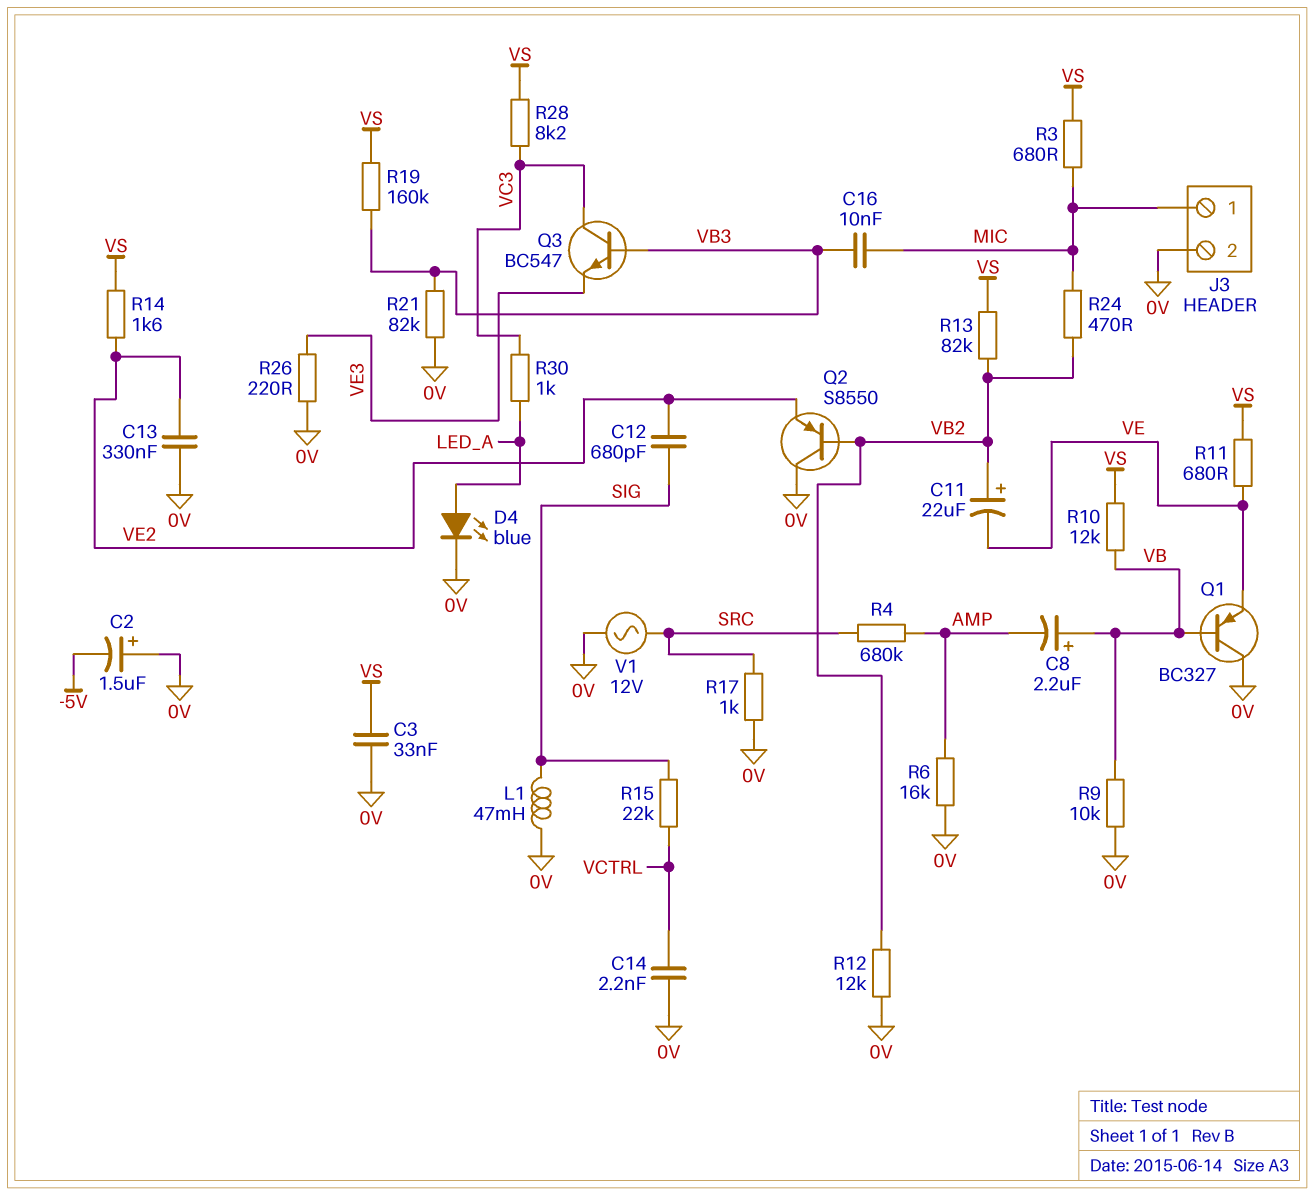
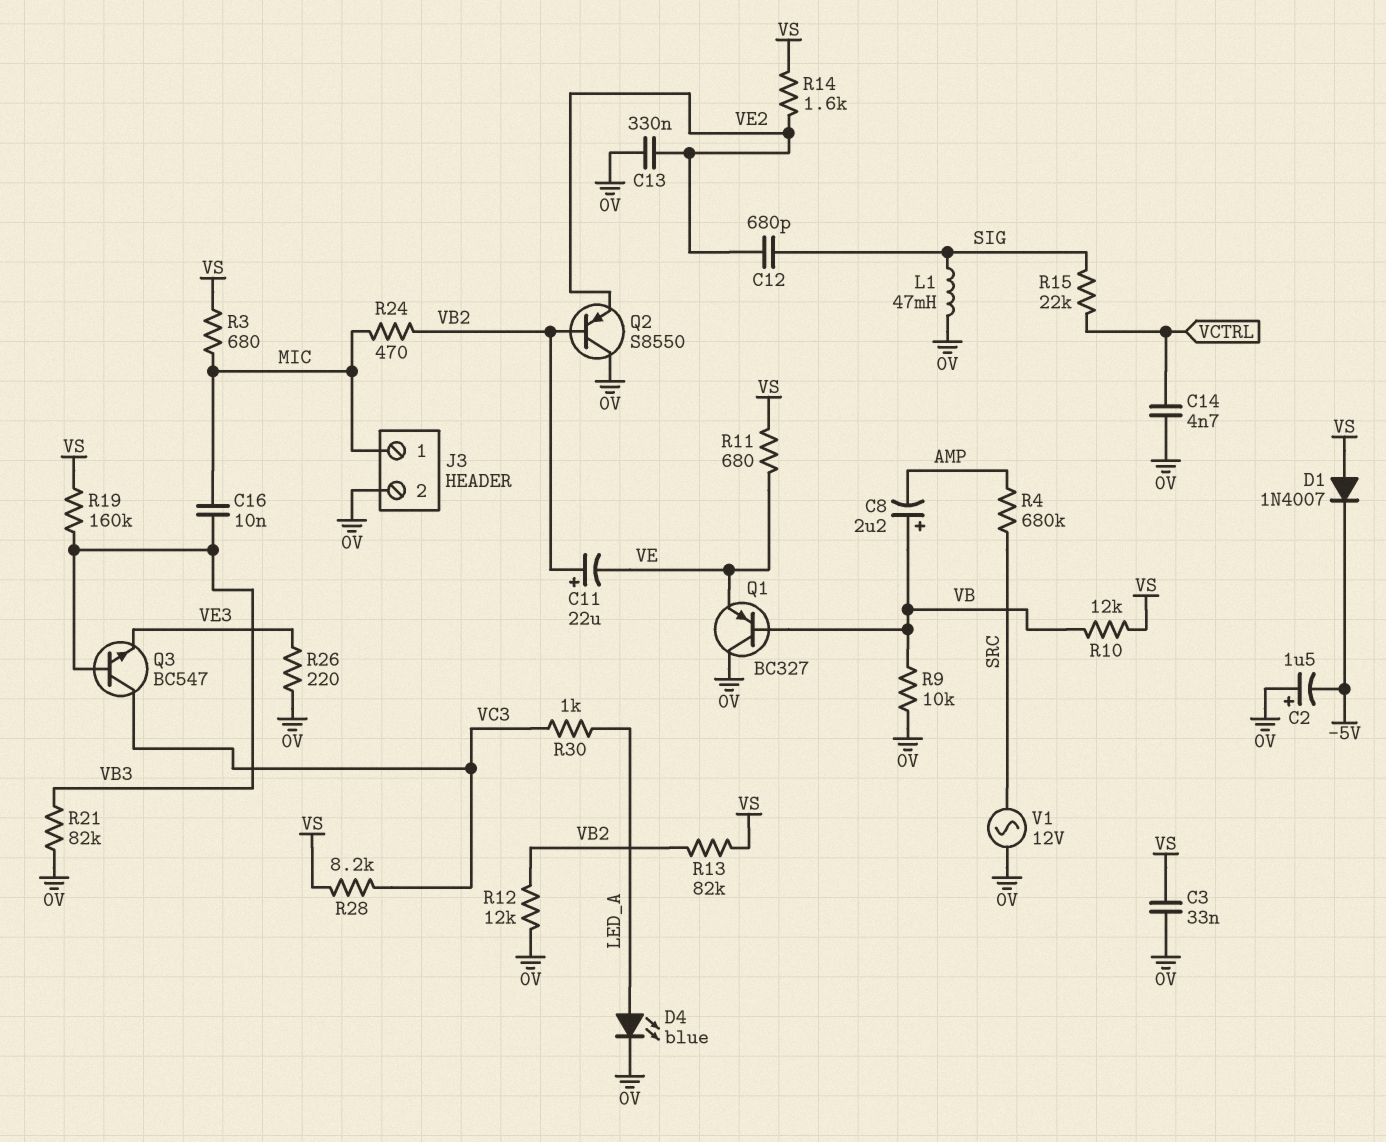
C14: 2.2nF (0V, VCTRL) -> 4.7nF (0V, VCTRL)
D1: none -> diode 1N4007 (A VS, K -5V)
R6: 16k (0V, AMP) -> none
R17: 1k (0V, SRC) -> none

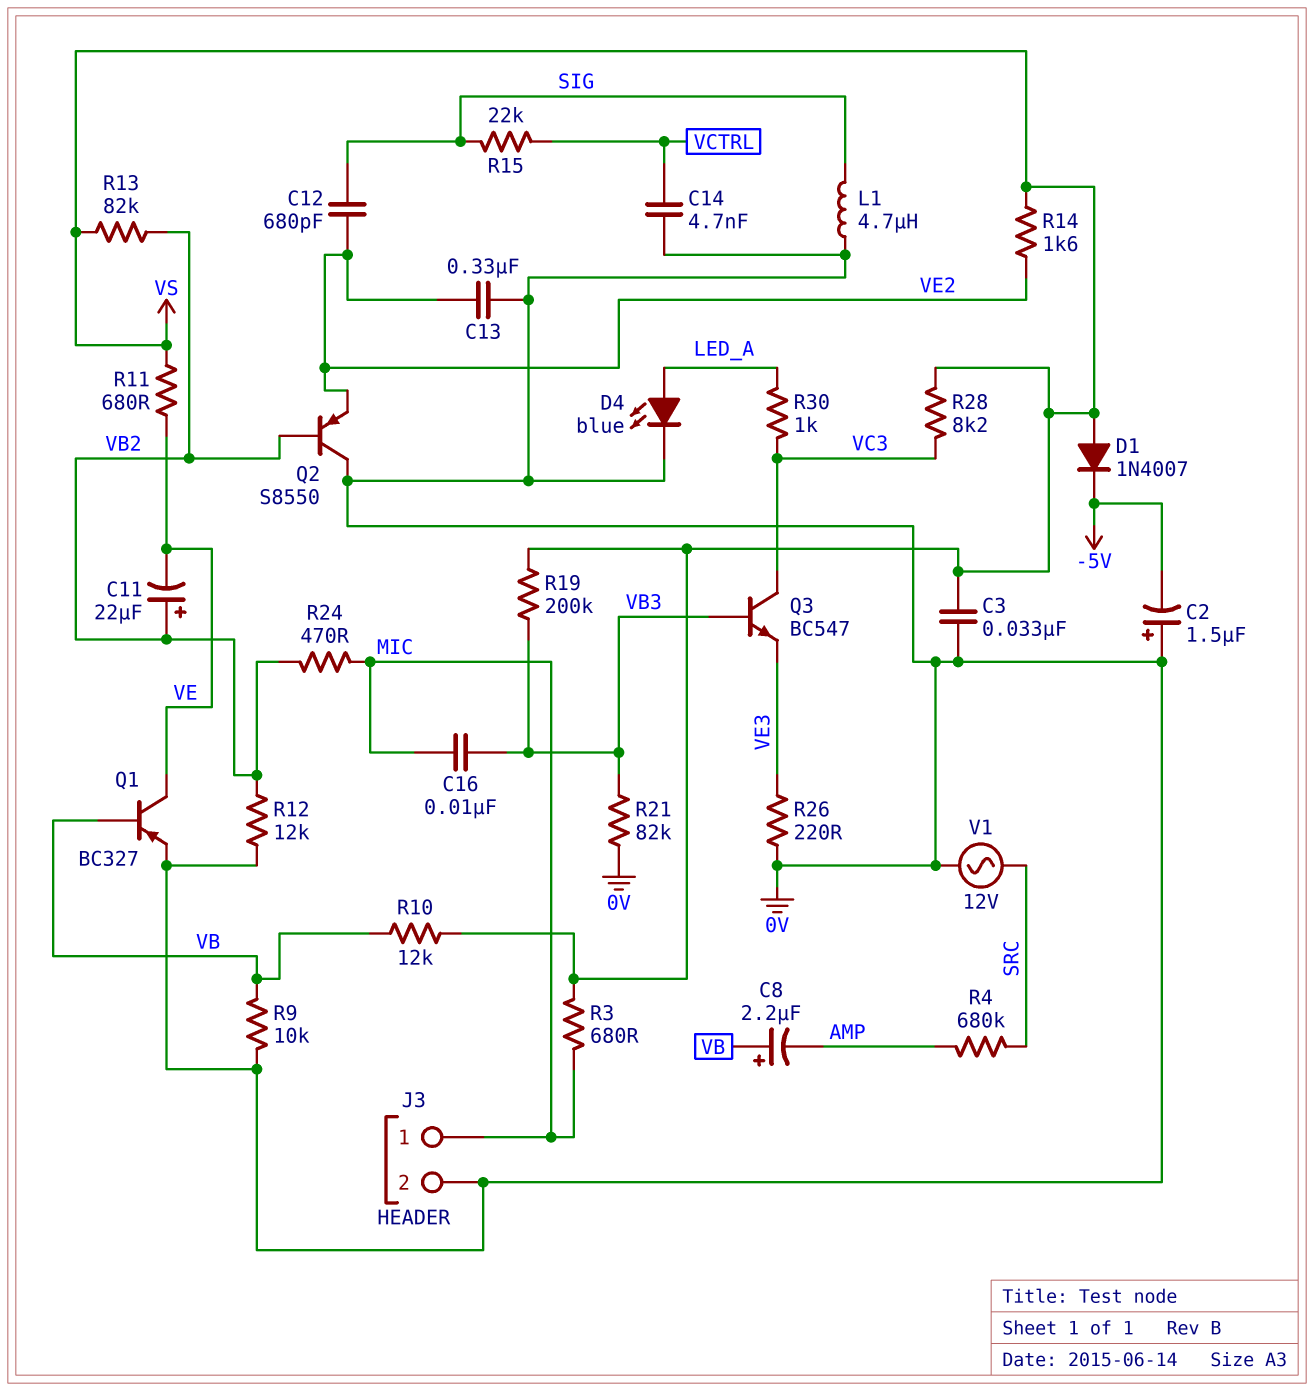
L1: 47mH (0V, SIG) -> 4.7uH (0V, SIG)
Q1: PNP BC327 (B VB, C 0V, E VE) -> PNP BC327 (B VB, C VE, E 0V)
R19: 160k (VB3, VS) -> 200k (VB3, VS)

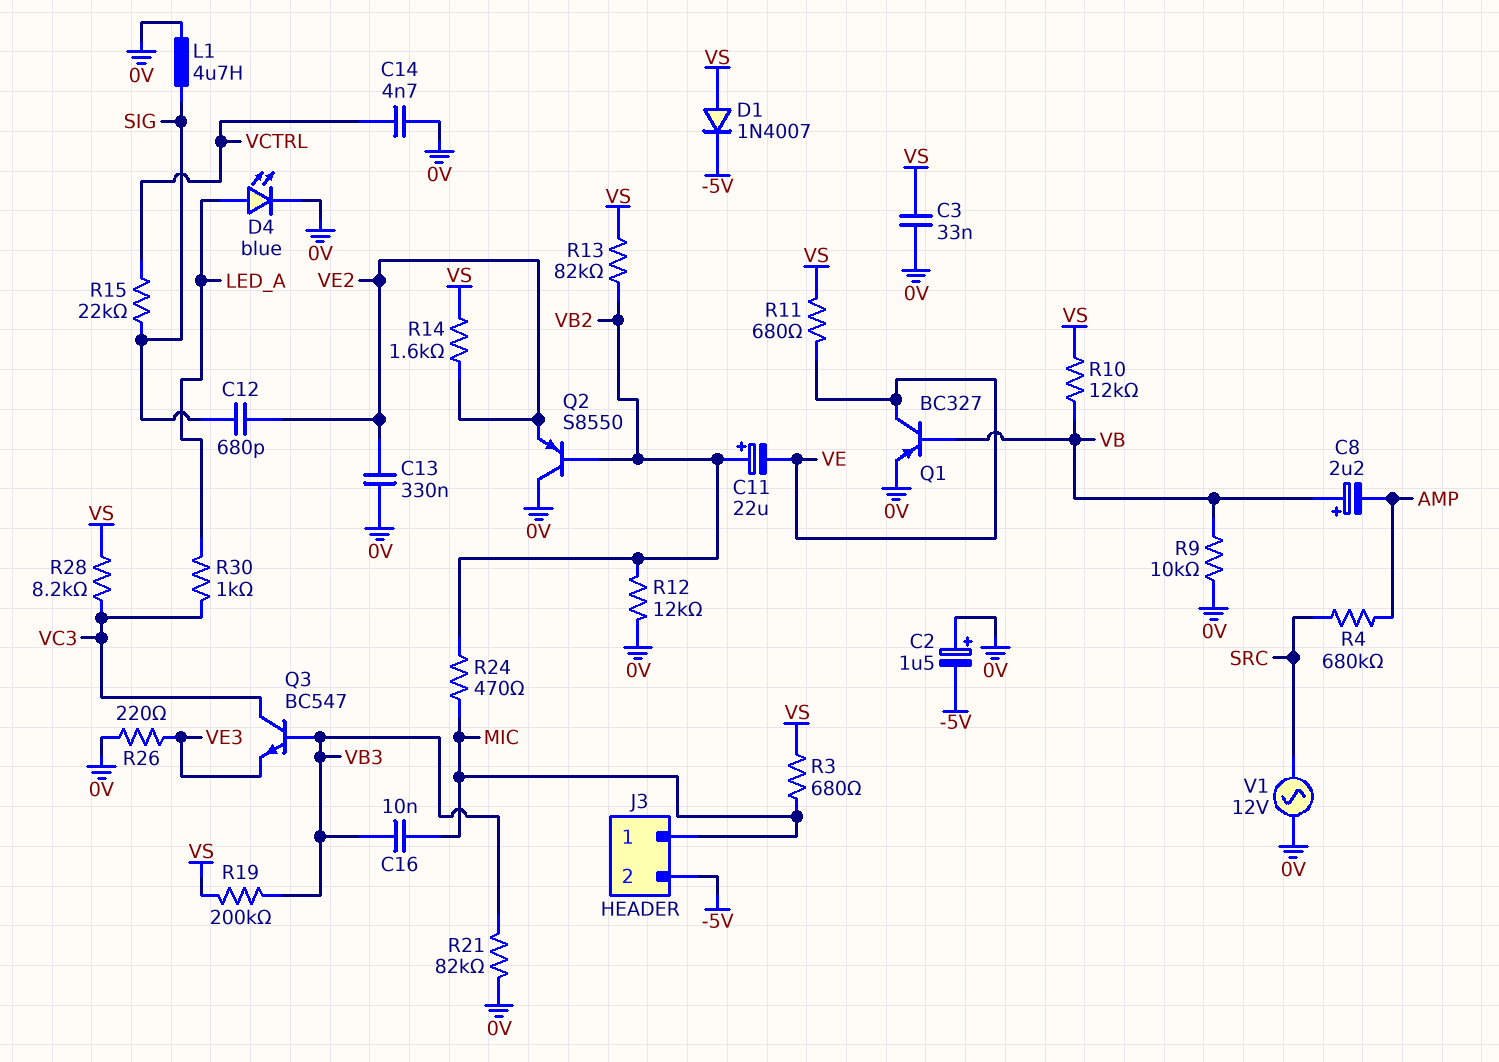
J3 pin 2: 0V -> -5V

